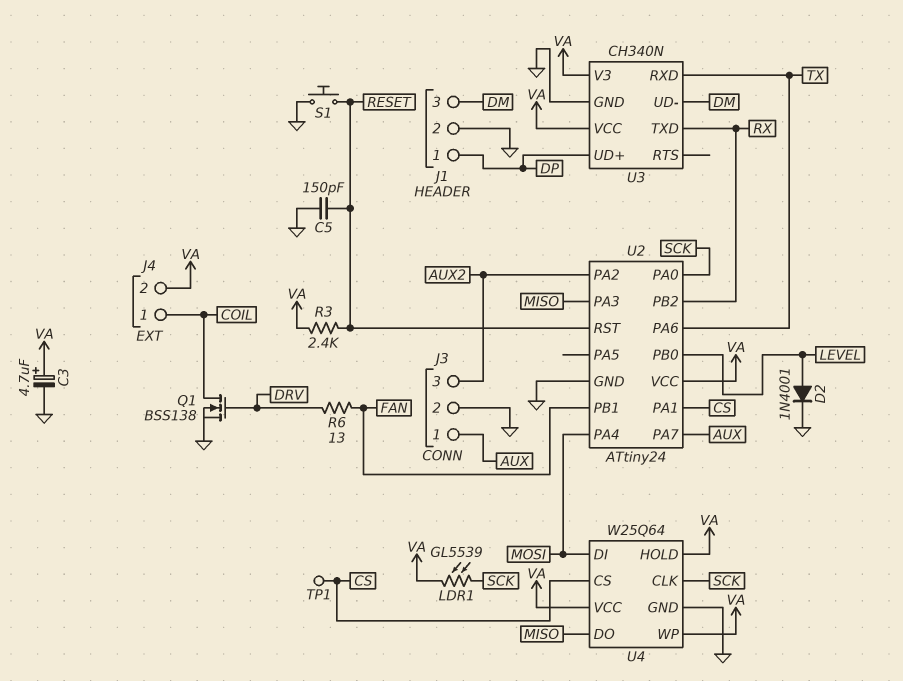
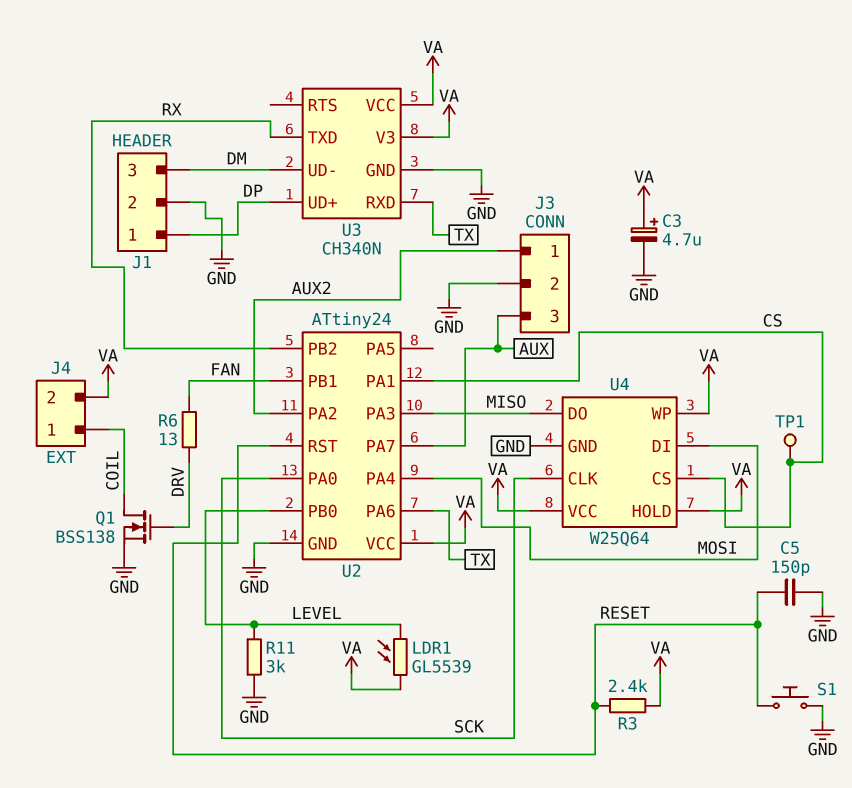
D2: diode 1N4001 (A LEVEL, K GND) -> none
J3 pin 1: AUX -> AUX2
J3 pin 3: AUX2 -> AUX
LDR1: GL5539 (SCK, VA) -> GL5539 (LEVEL, VA)
R11: none -> 3k (GND, LEVEL)

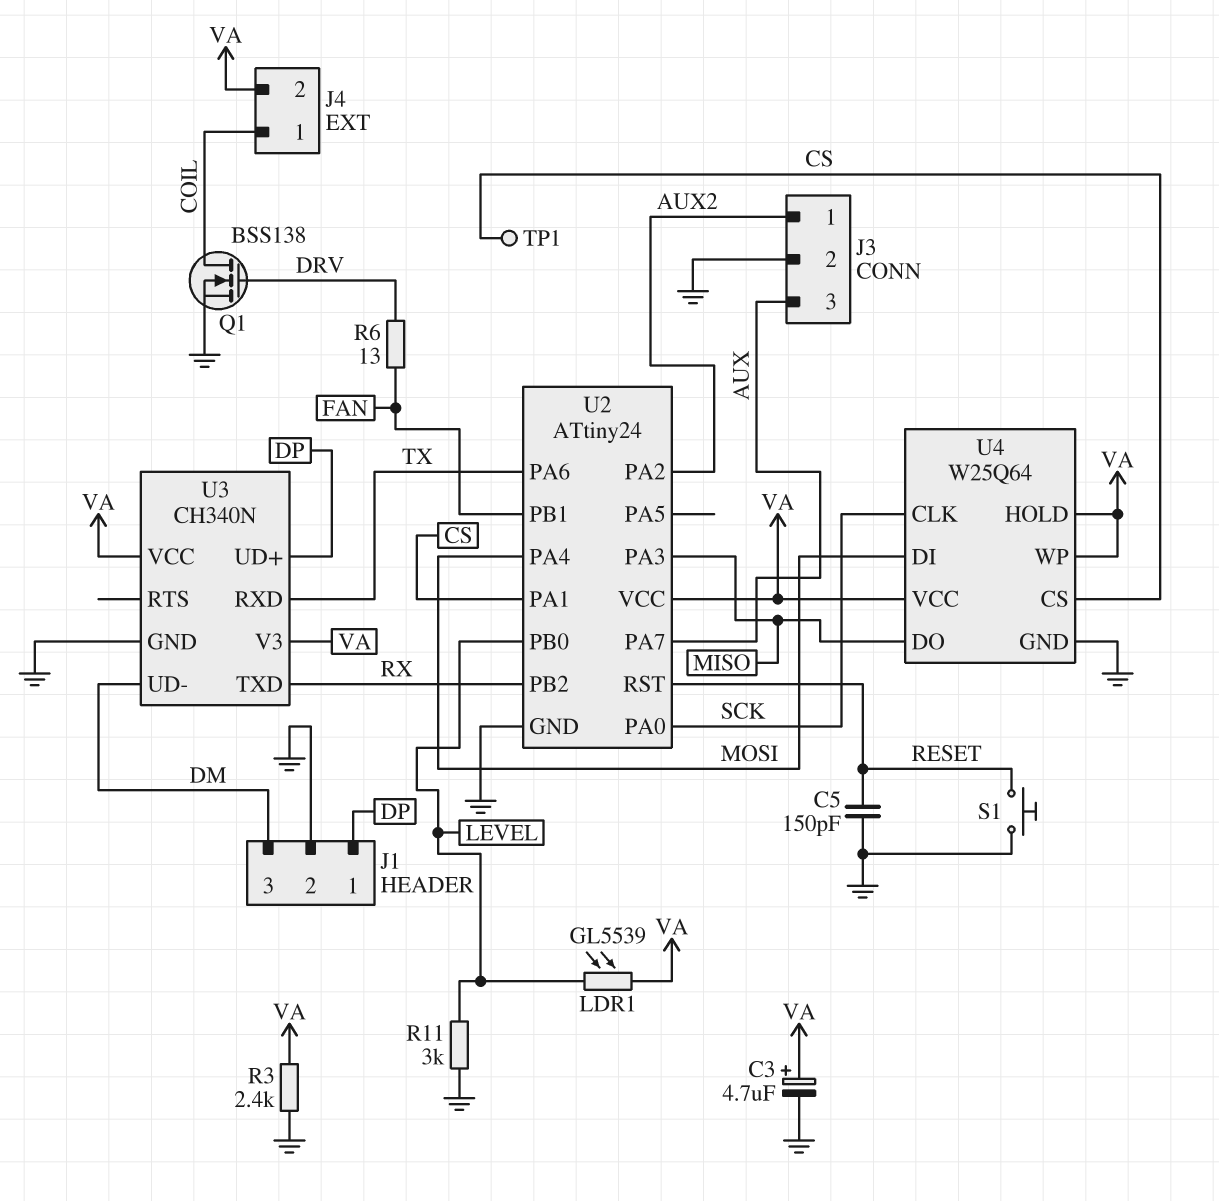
R3: 2.4k (RESET, VA) -> 2.4k (GND, VA)

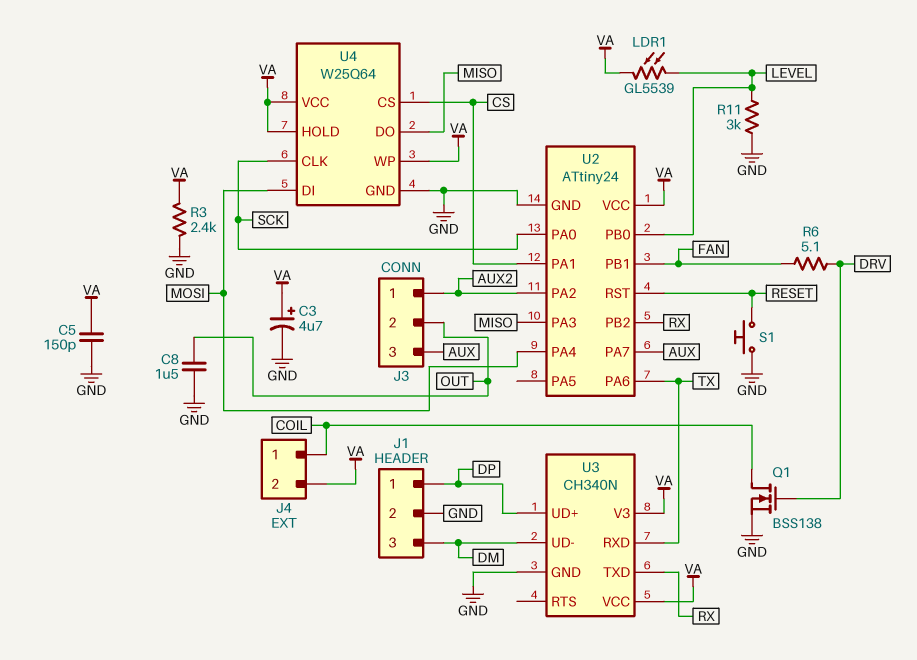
C5: 150pF (GND, RESET) -> 150pF (GND, VA)
C8: none -> 1.5uF (GND, OUT)
J3 pin 2: GND -> OUT
R6: 13 (DRV, FAN) -> 5.1 (DRV, FAN)
TP1: test point (CS) -> none

